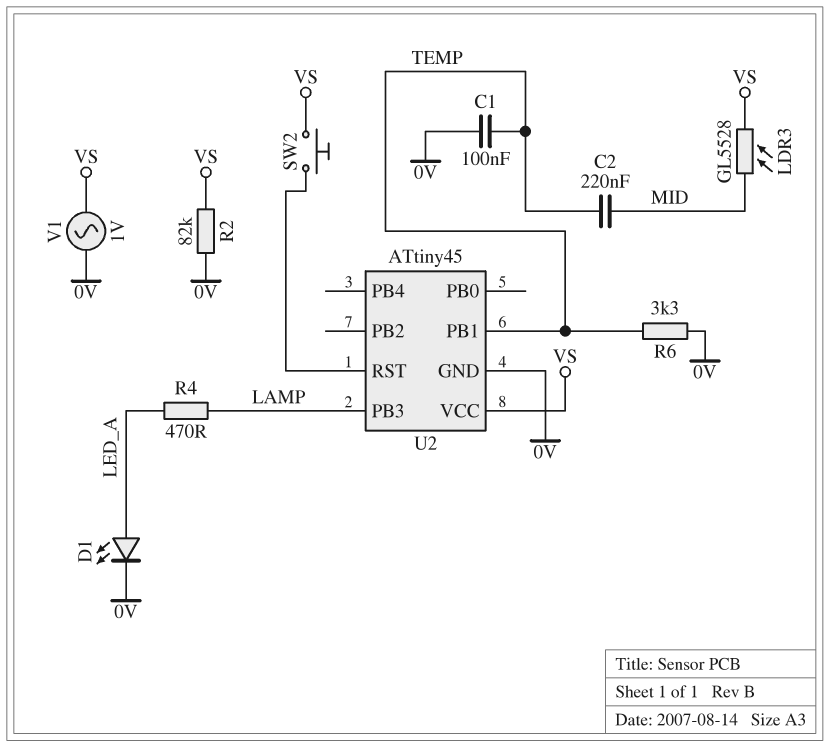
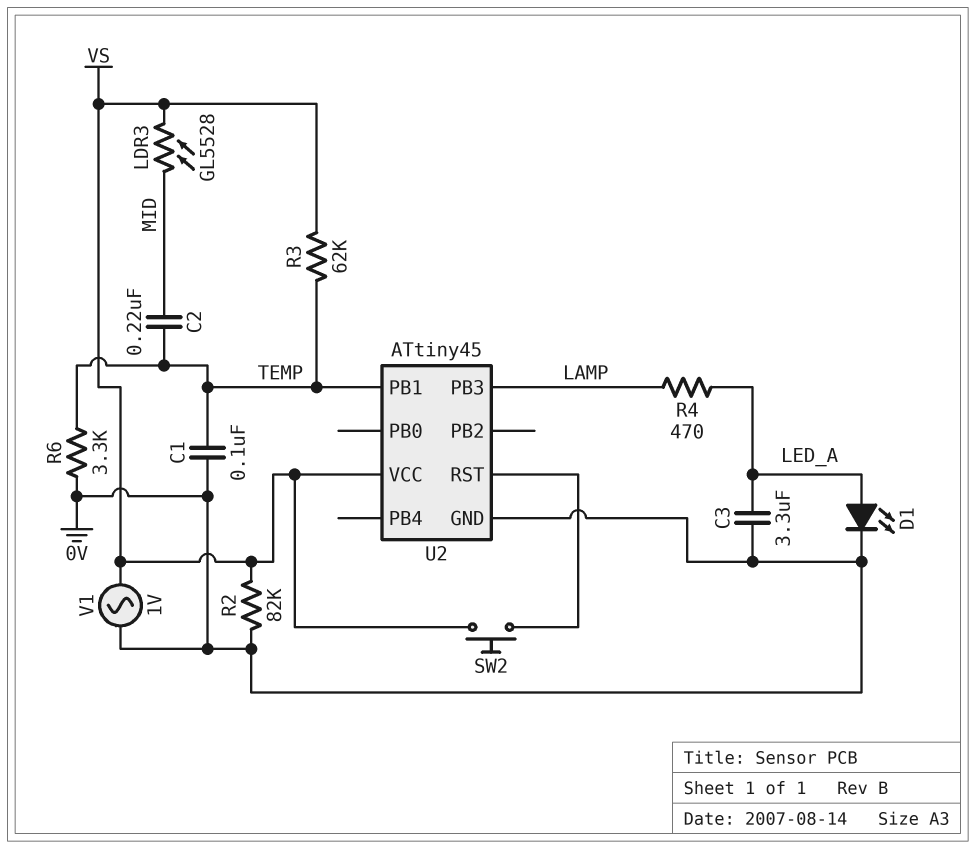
C3: none -> 3.3uF (0V, LED_A)
R3: none -> 62k (TEMP, VS)

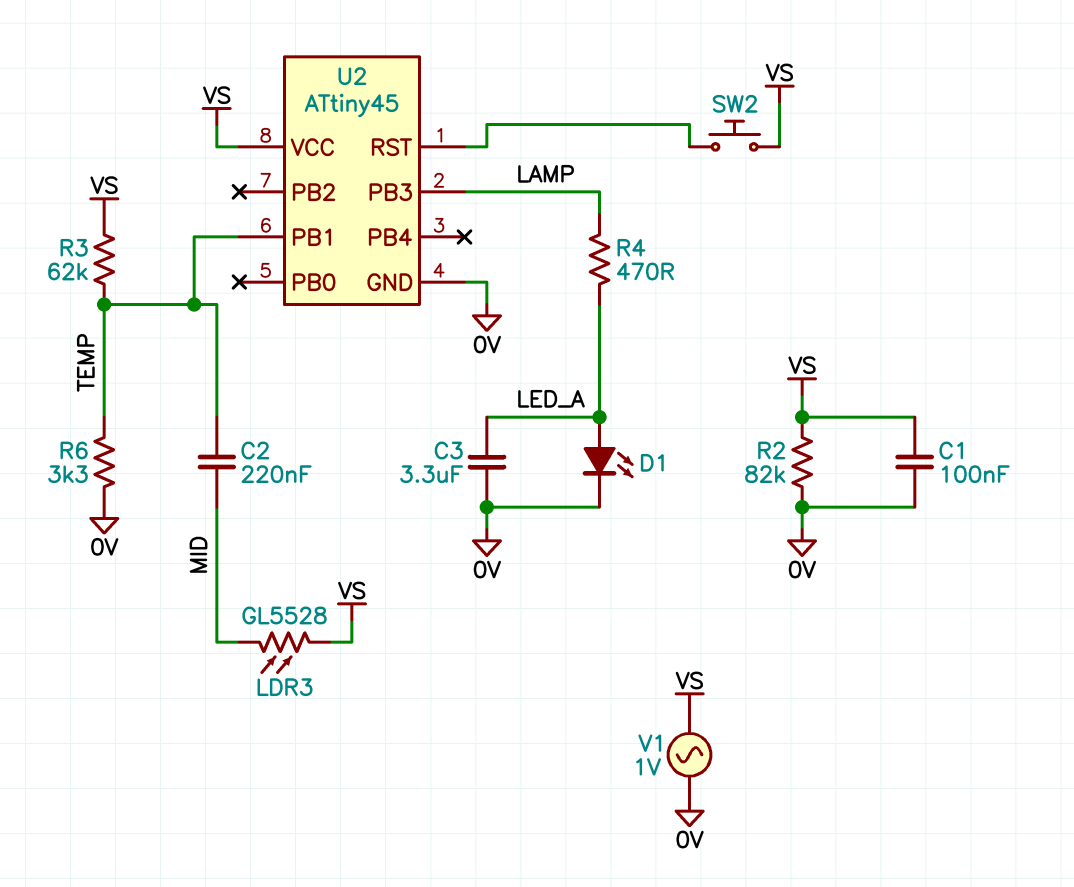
C1: 100nF (0V, TEMP) -> 100nF (0V, VS)

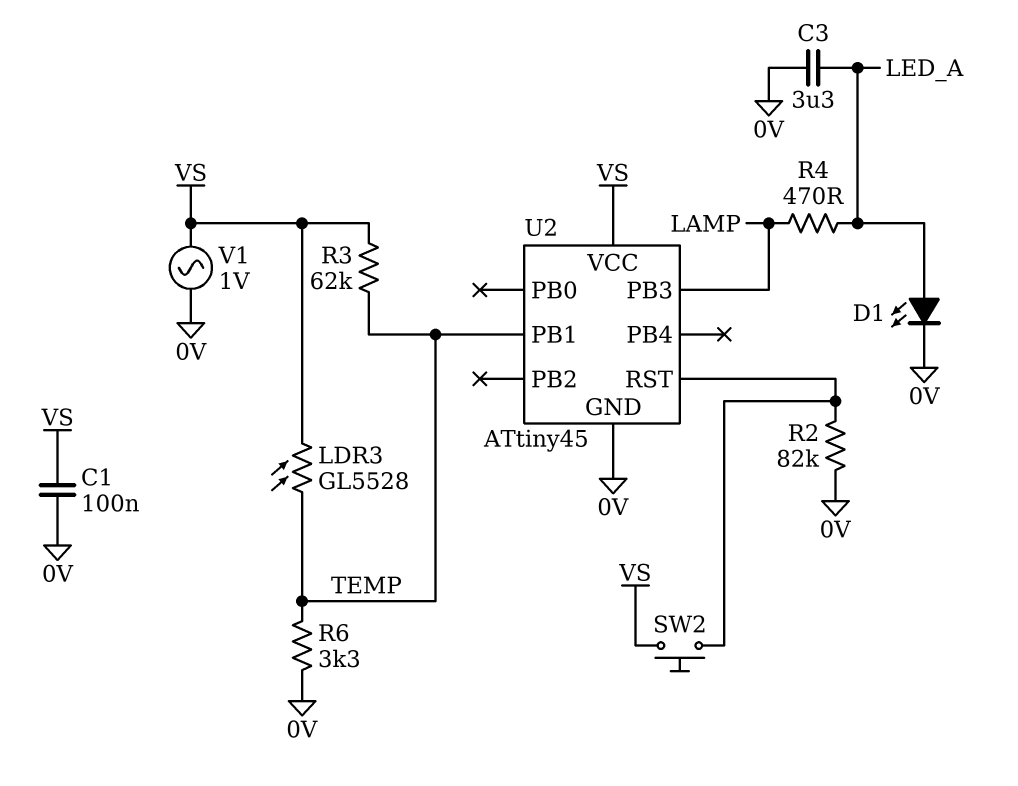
C2: 220nF (MID, TEMP) -> none
LDR3: GL5528 (MID, VS) -> GL5528 (TEMP, VS)
R2: 82k (0V, VS) -> 82k (0V, U2/RST)

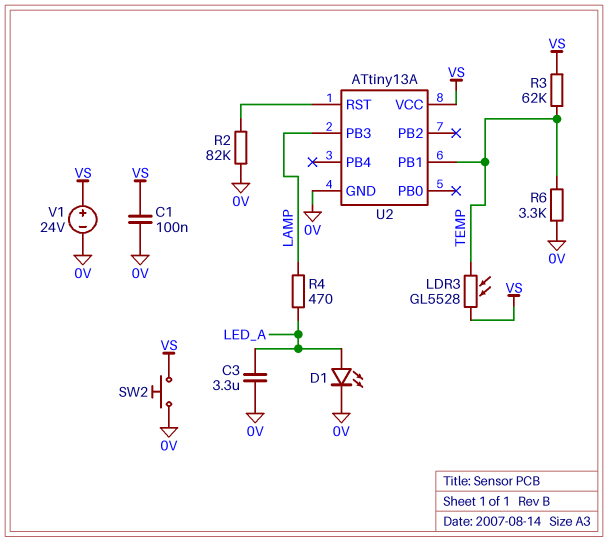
SW2: button (U2/RST, VS) -> button (0V, VS)
U2: ATtiny45 -> ATtiny13A
V1: AC 1V (0V, VS) -> 24V (plus VS, minus 0V)

